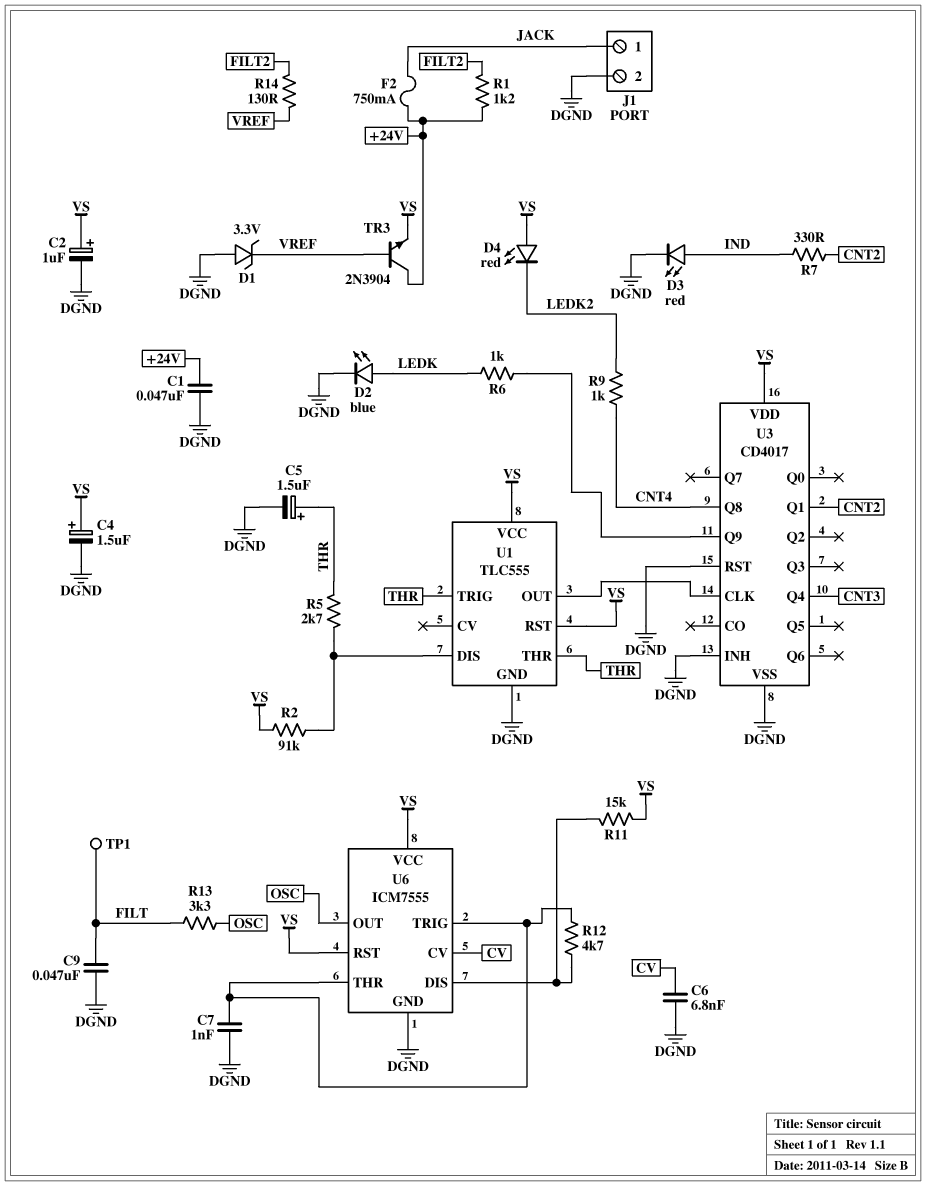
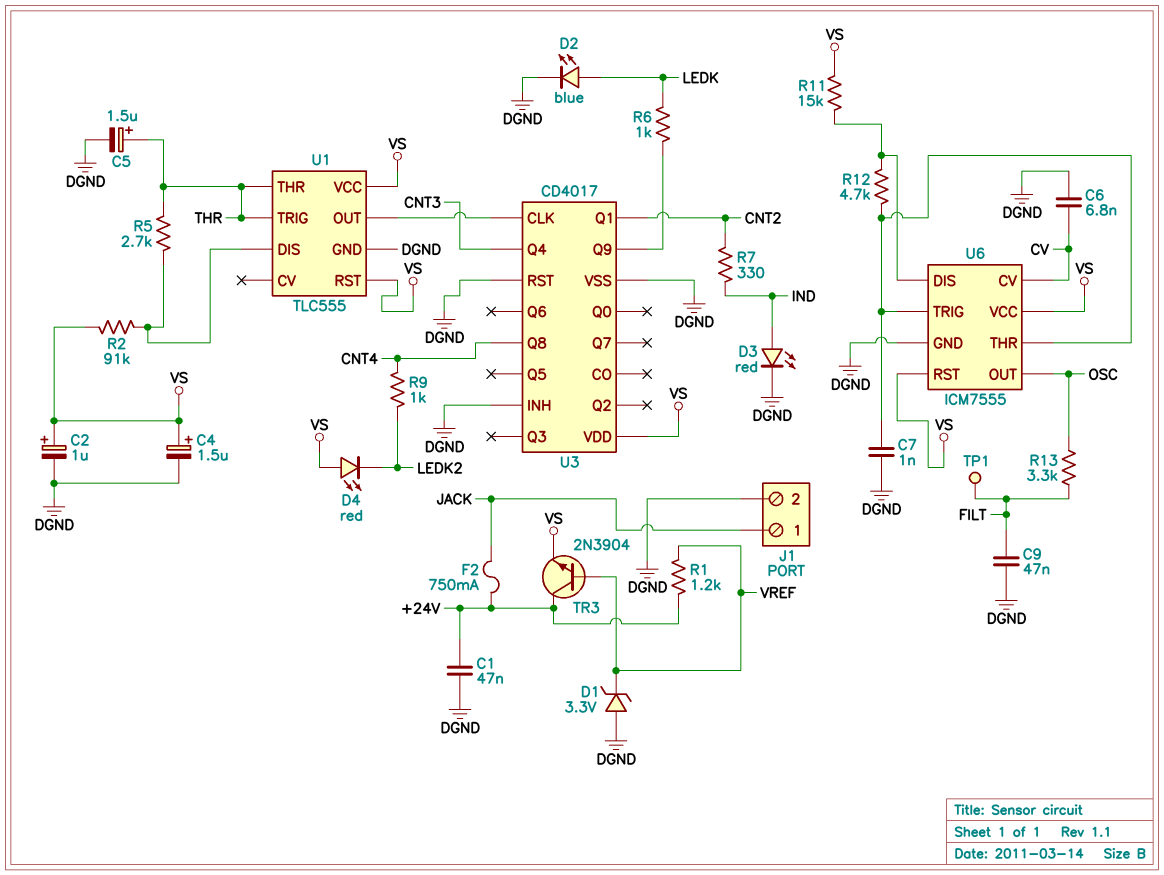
R1: 1.2k (+24V, FILT2) -> 1.2k (+24V, VREF)
R14: 130 (FILT2, VREF) -> none

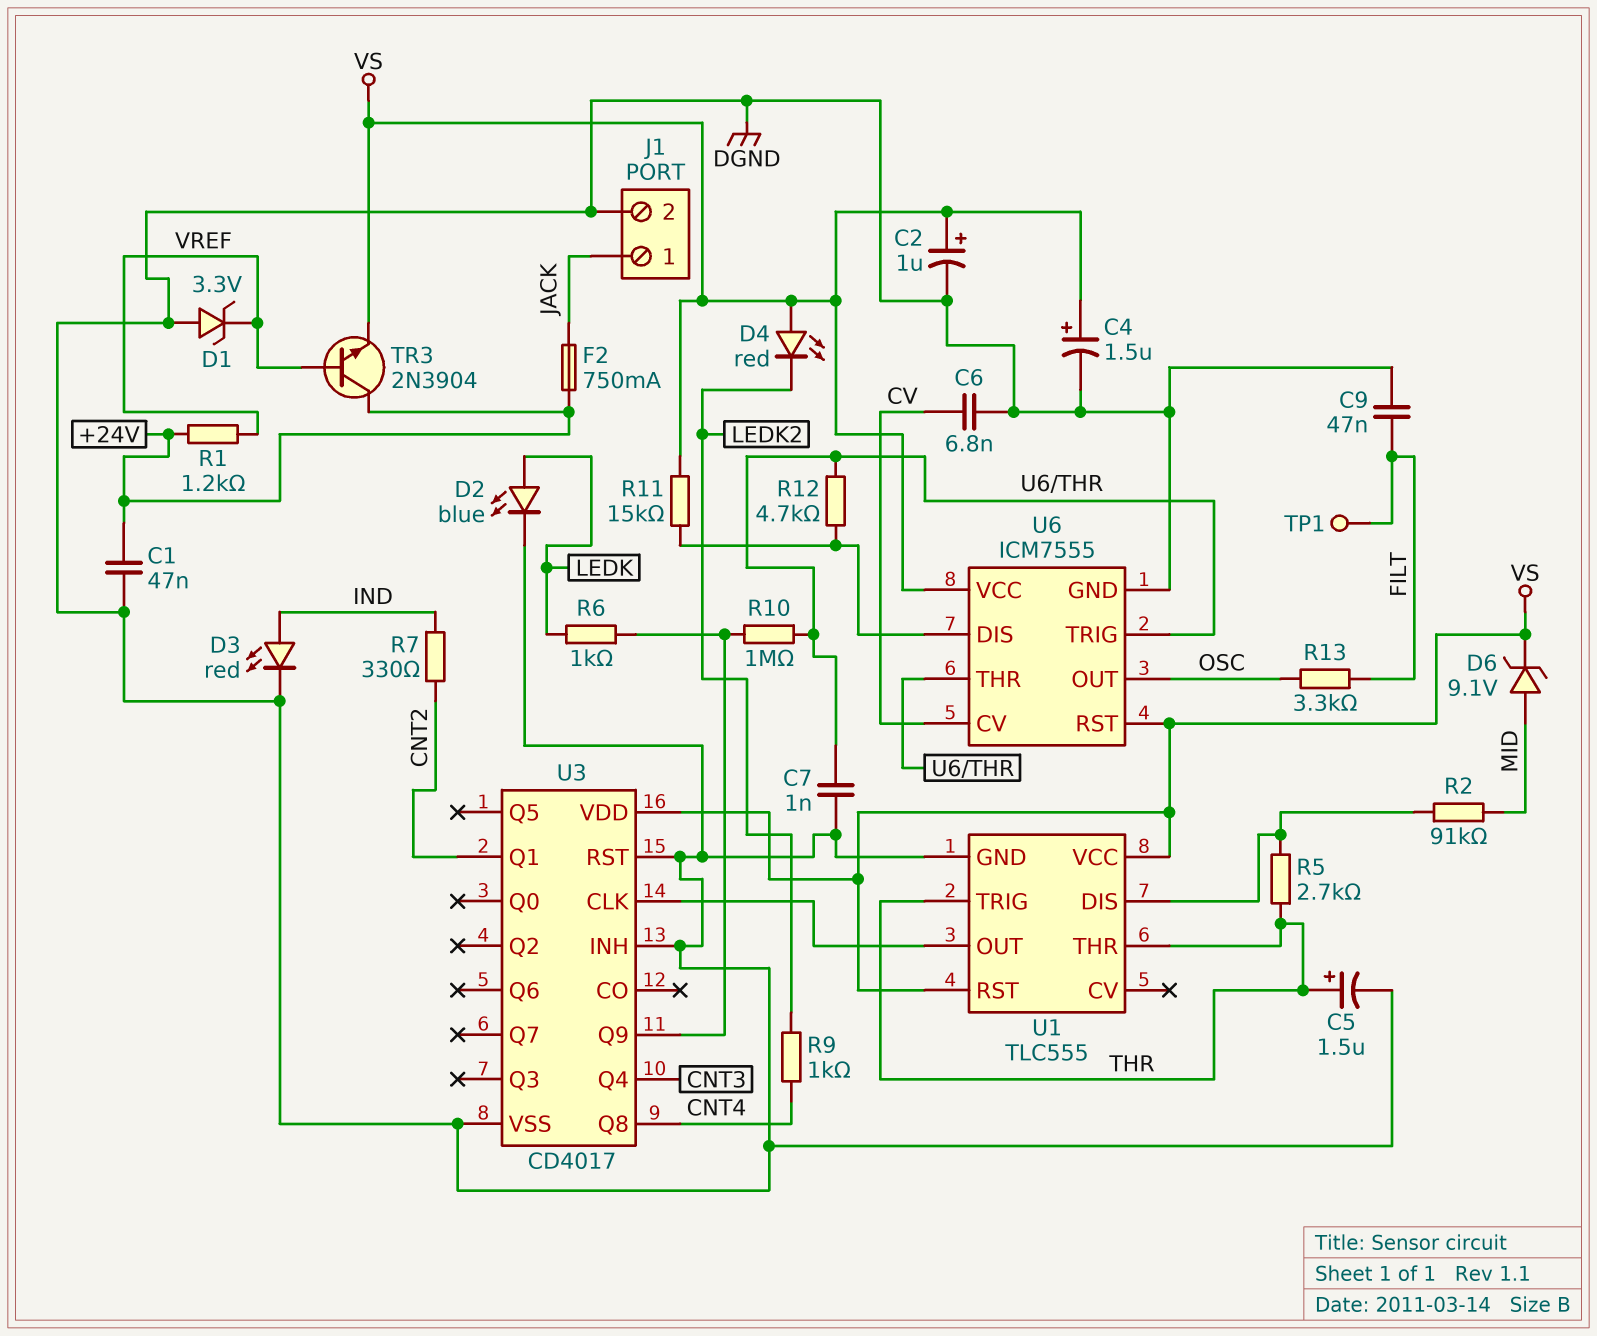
D6: none -> zener 9.1V (A MID, K VS)
R2: 91k (U1/DIS, VS) -> 91k (MID, U1/DIS)
R10: none -> 1M (U3/Q9, U6/THR)

